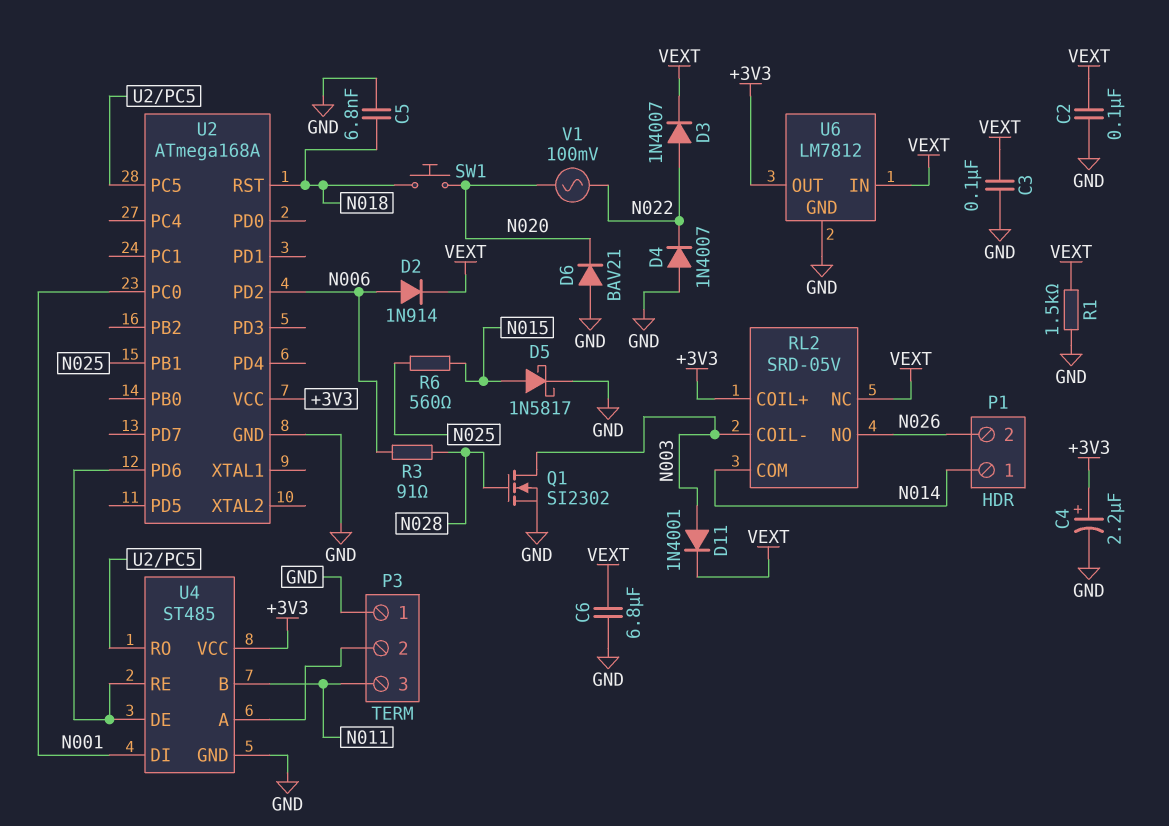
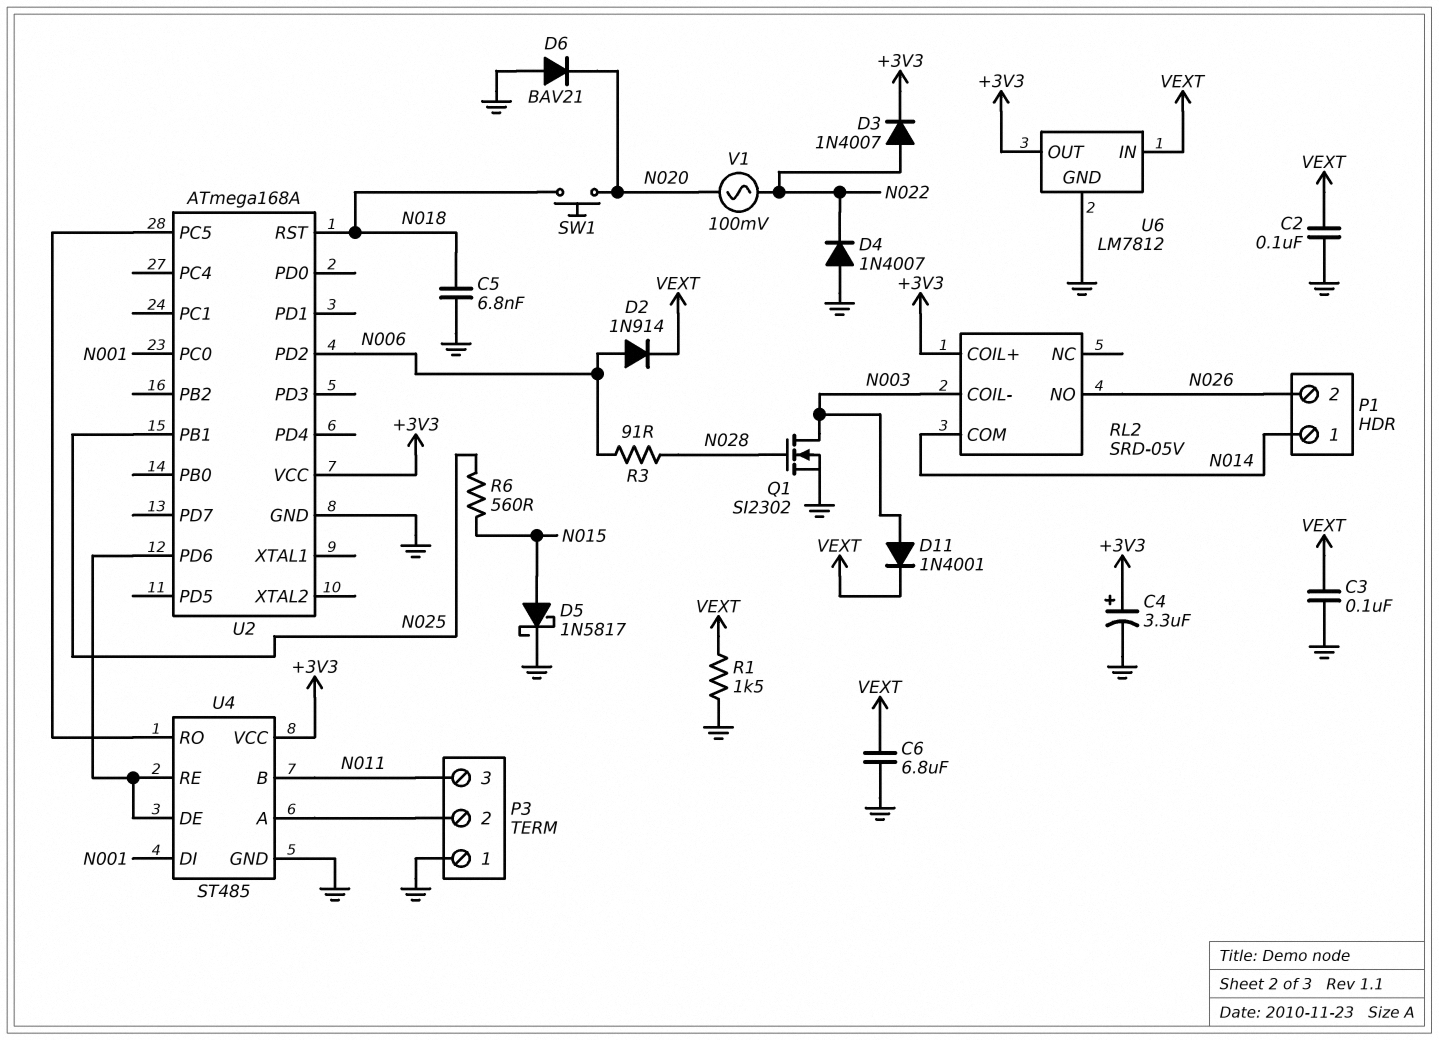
C4: 2.2uF (plus +3V3, minus GND) -> 3.3uF (plus +3V3, minus GND)
D3: diode 1N4007 (A N022, K VEXT) -> diode 1N4007 (A N022, K +3V3)
RL2 pin NC: VEXT -> none

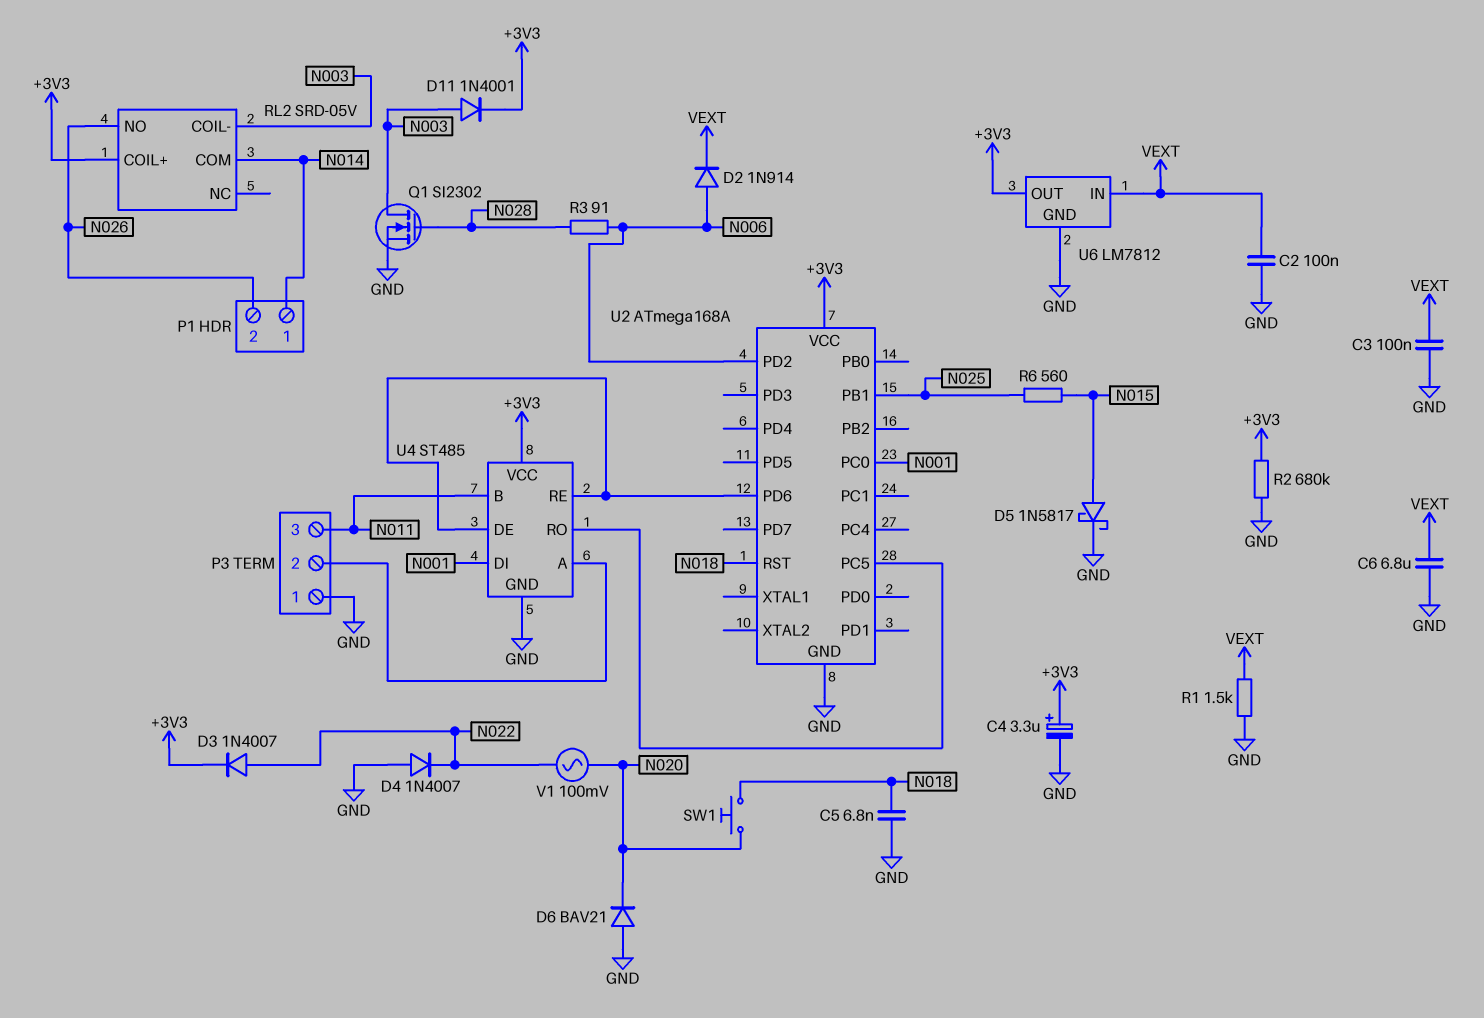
D11: diode 1N4001 (A N003, K VEXT) -> diode 1N4001 (A N003, K +3V3)
R2: none -> 680k (+3V3, GND)

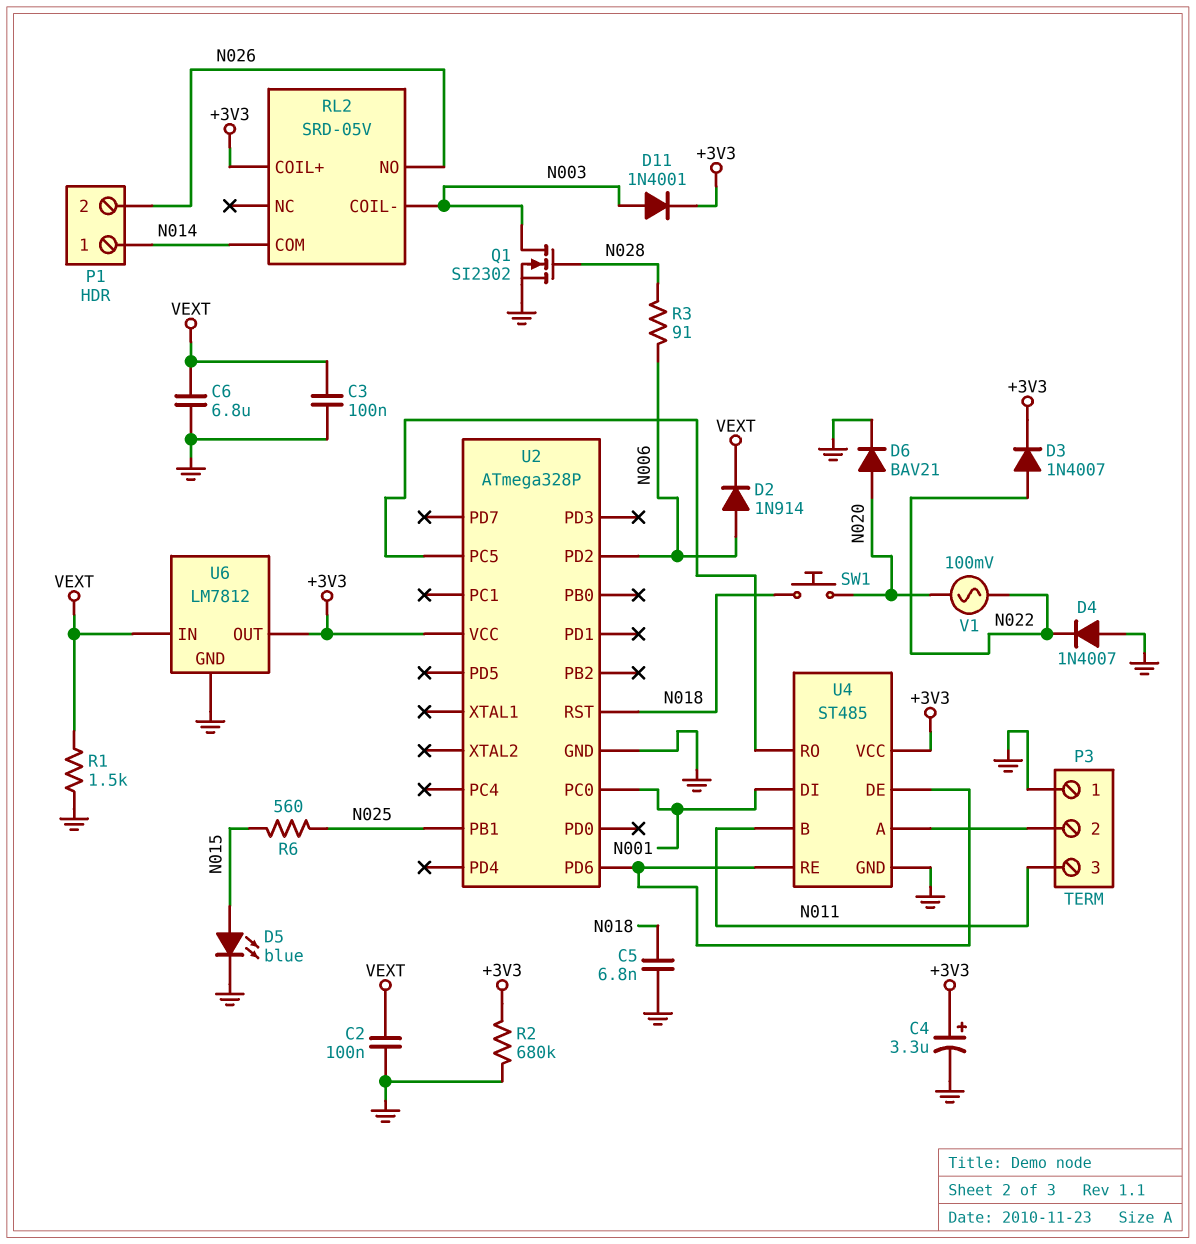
D5: schottky 1N5817 (A N015, K GND) -> LED blue (A N015, K GND)
D6: diode BAV21 (A GND, K N020) -> diode BAV21 (A N020, K GND)
U2: ATmega168A -> ATmega328P

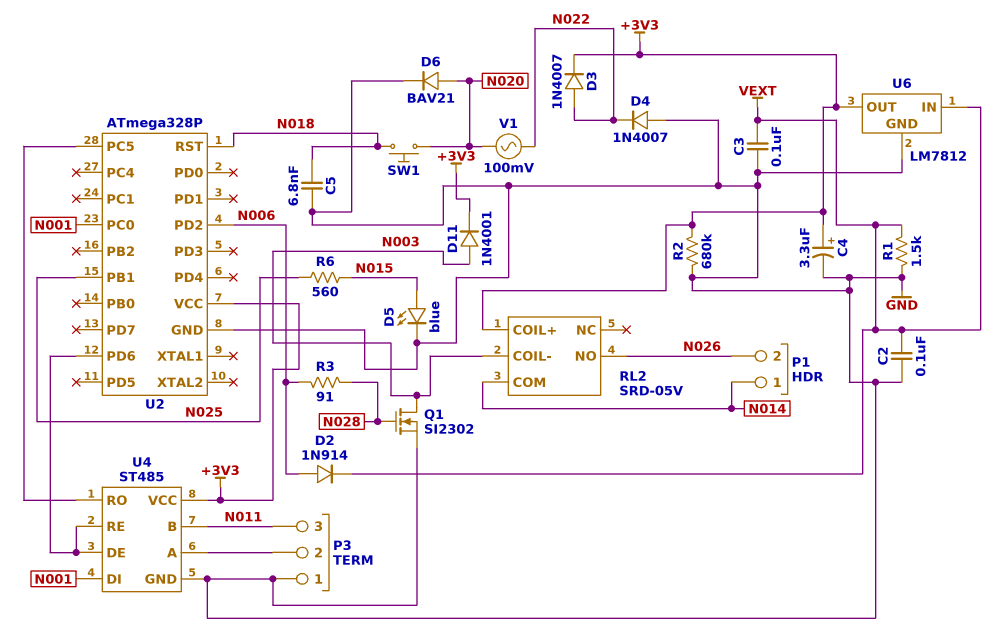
C6: 6.8uF (GND, VEXT) -> none

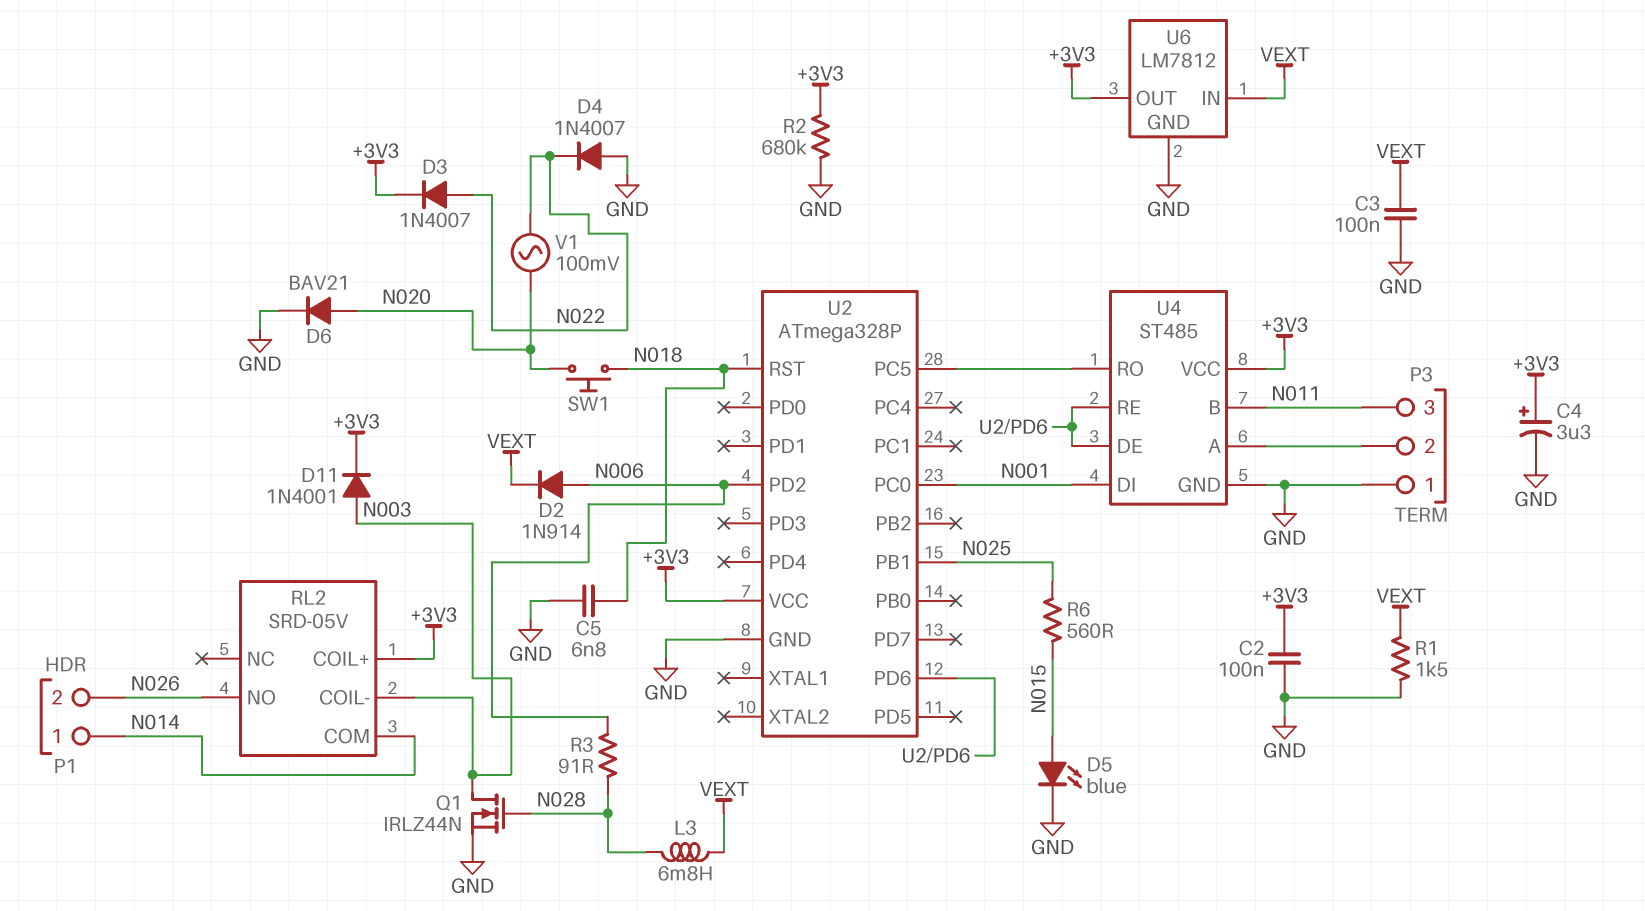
C2: 100nF (GND, VEXT) -> 100nF (+3V3, GND)
L3: none -> 6.8mH (N028, VEXT)
Q1: NMOS SI2302 (G N028, D N003, S GND) -> NMOS IRLZ44N (G N028, D N003, S GND)

